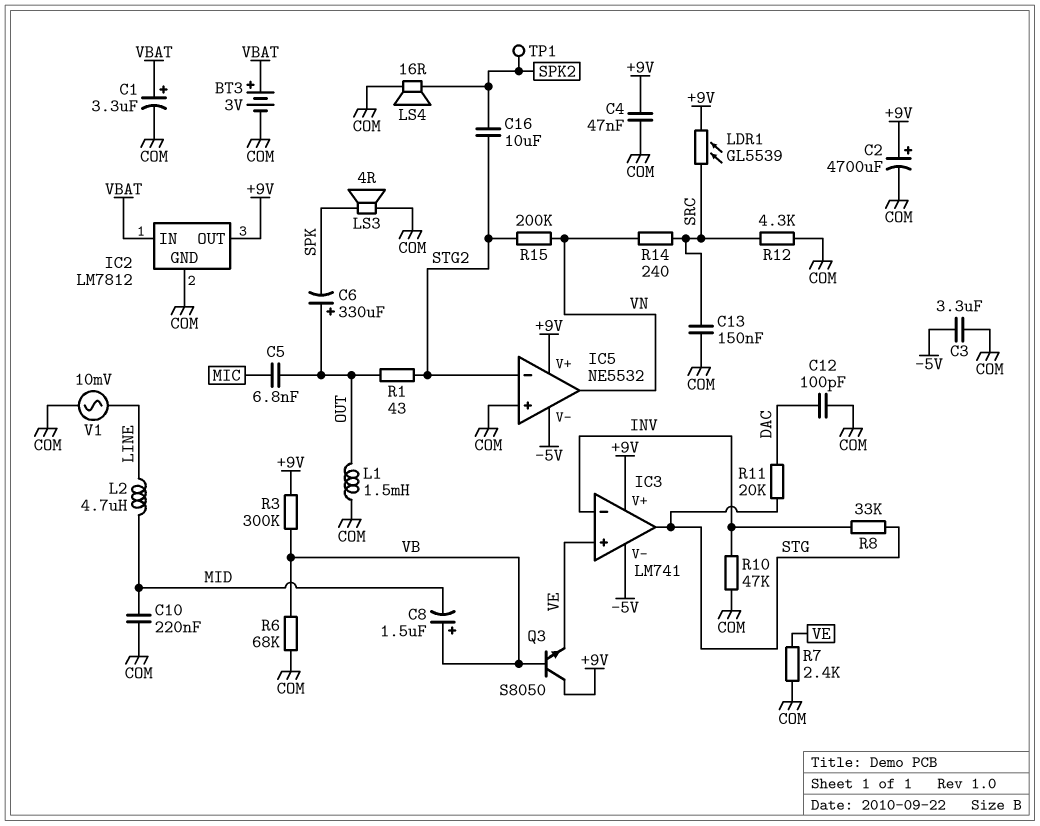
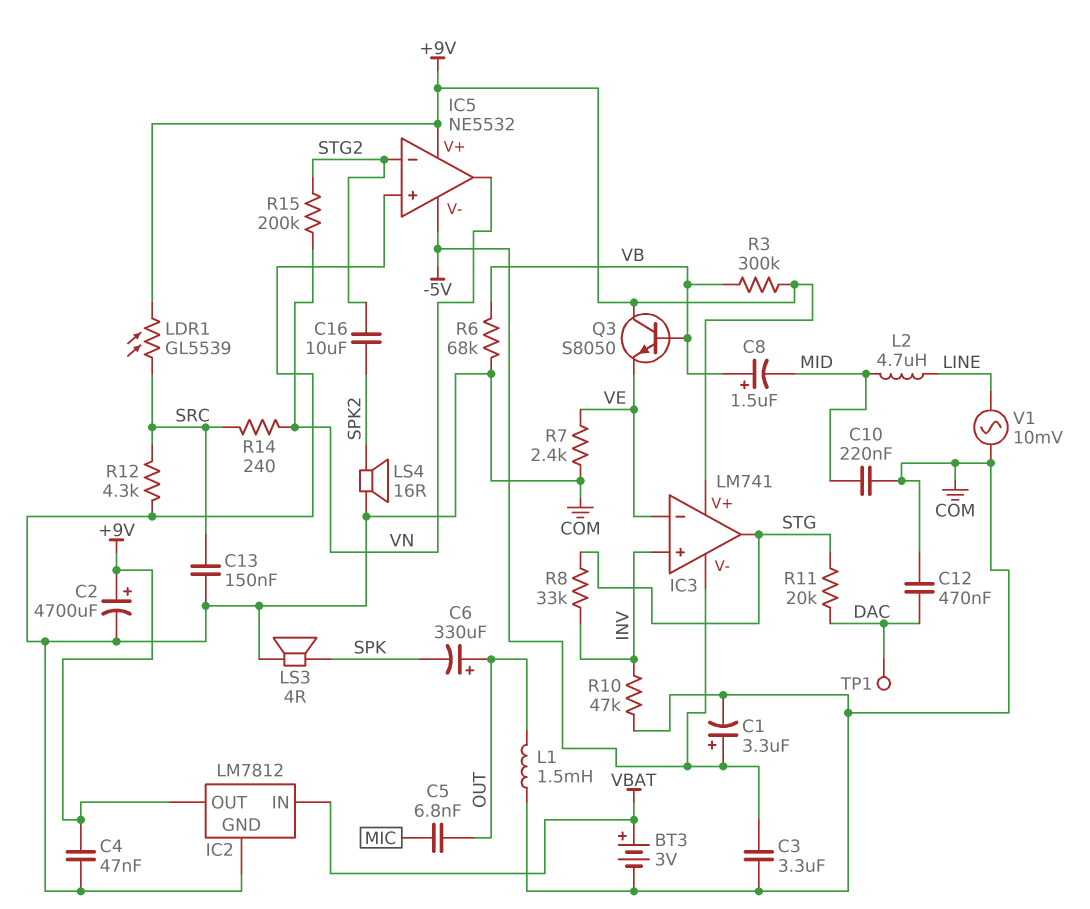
C1: 3.3uF (plus VBAT, minus COM) -> 3.3uF (plus -5V, minus COM)
C12: 100pF (COM, DAC) -> 470nF (COM, DAC)
IC3 pin in+: VE -> INV
IC3 pin in-: INV -> VE
R1: 43 (OUT, STG2) -> none
TP1: test point (SPK2) -> test point (DAC)

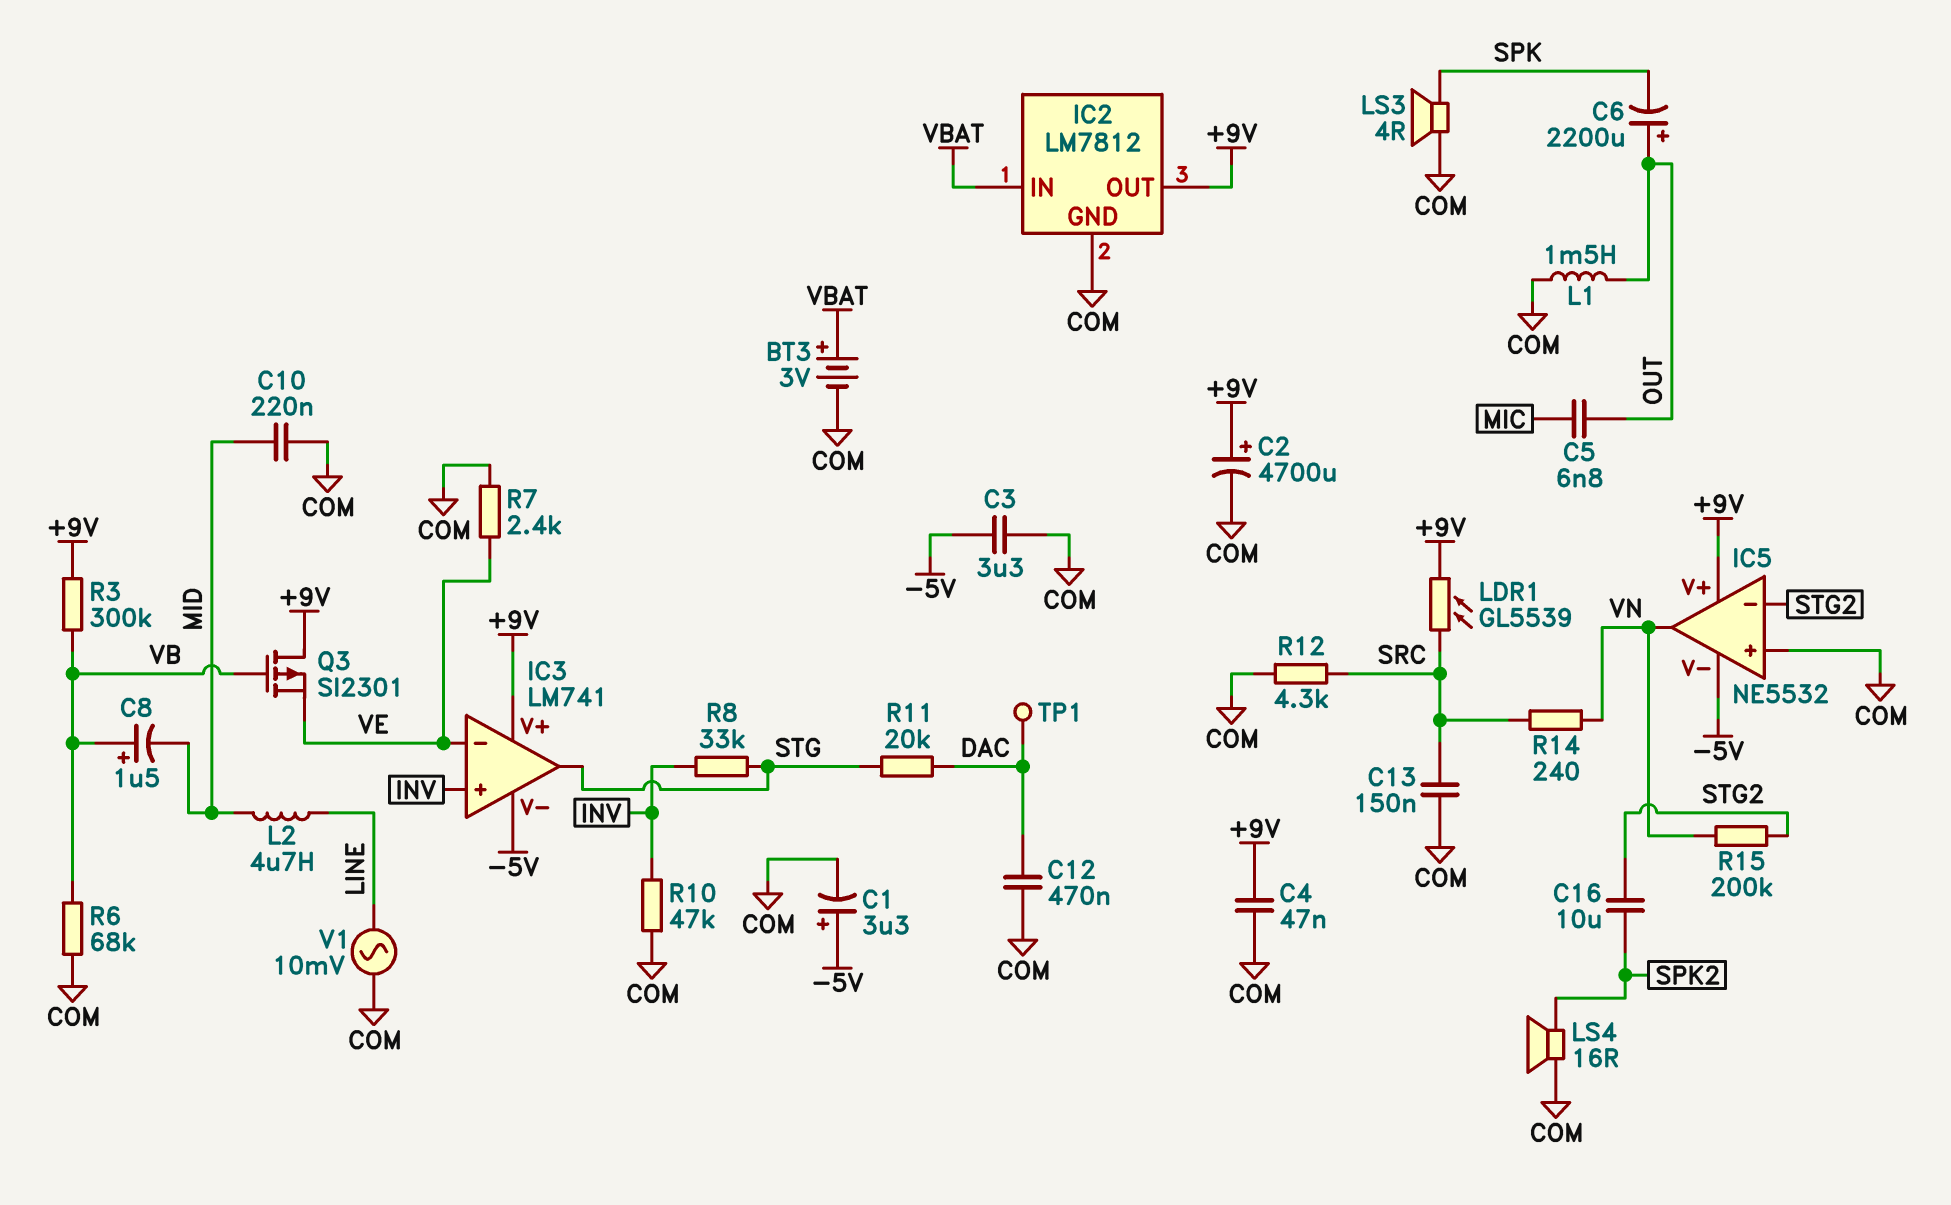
C6: 330uF (plus OUT, minus SPK) -> 2200uF (plus OUT, minus SPK)
Q3: NPN S8050 (B VB, C +9V, E VE) -> PMOS SI2301 (G VB, D +9V, S VE)

